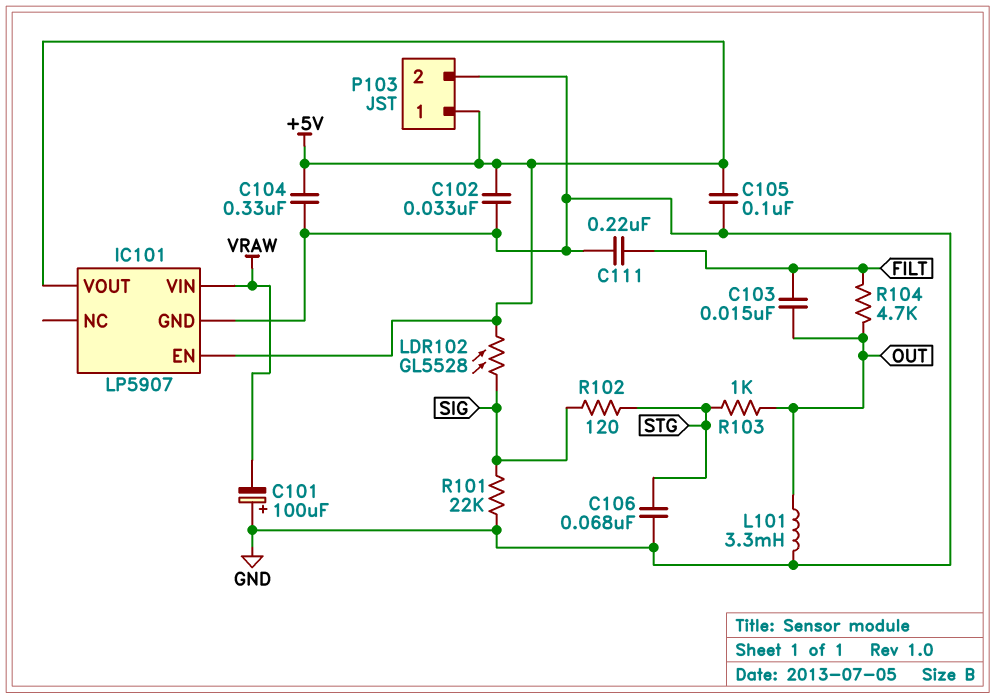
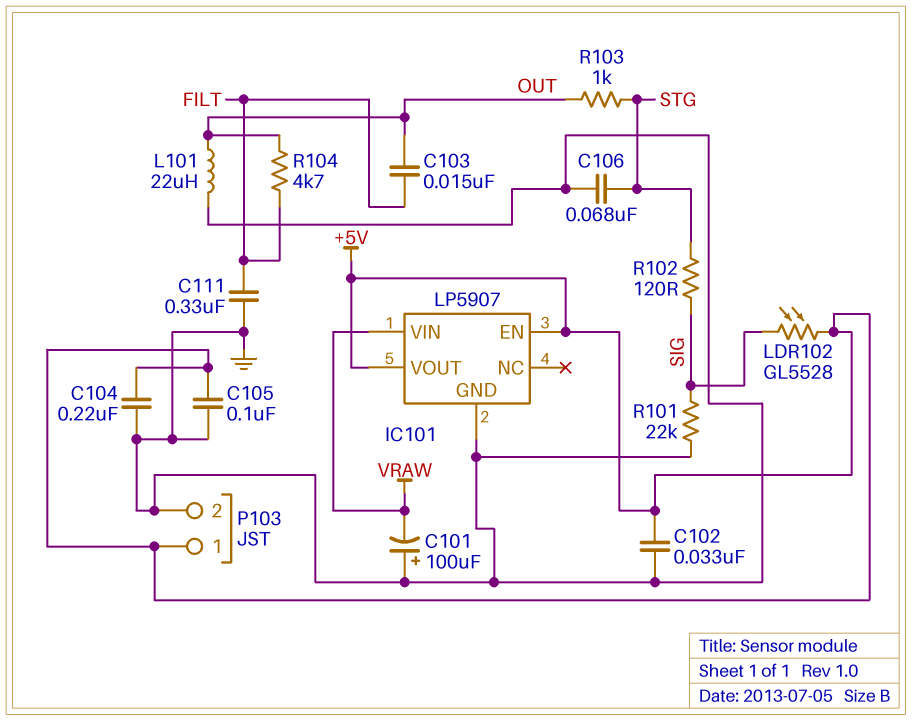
C104: 330nF (+5V, GND) -> 220nF (+5V, GND)
C111: 220nF (FILT, GND) -> 330nF (FILT, GND)
L101: 3.3mH (GND, OUT) -> 22uH (GND, OUT)

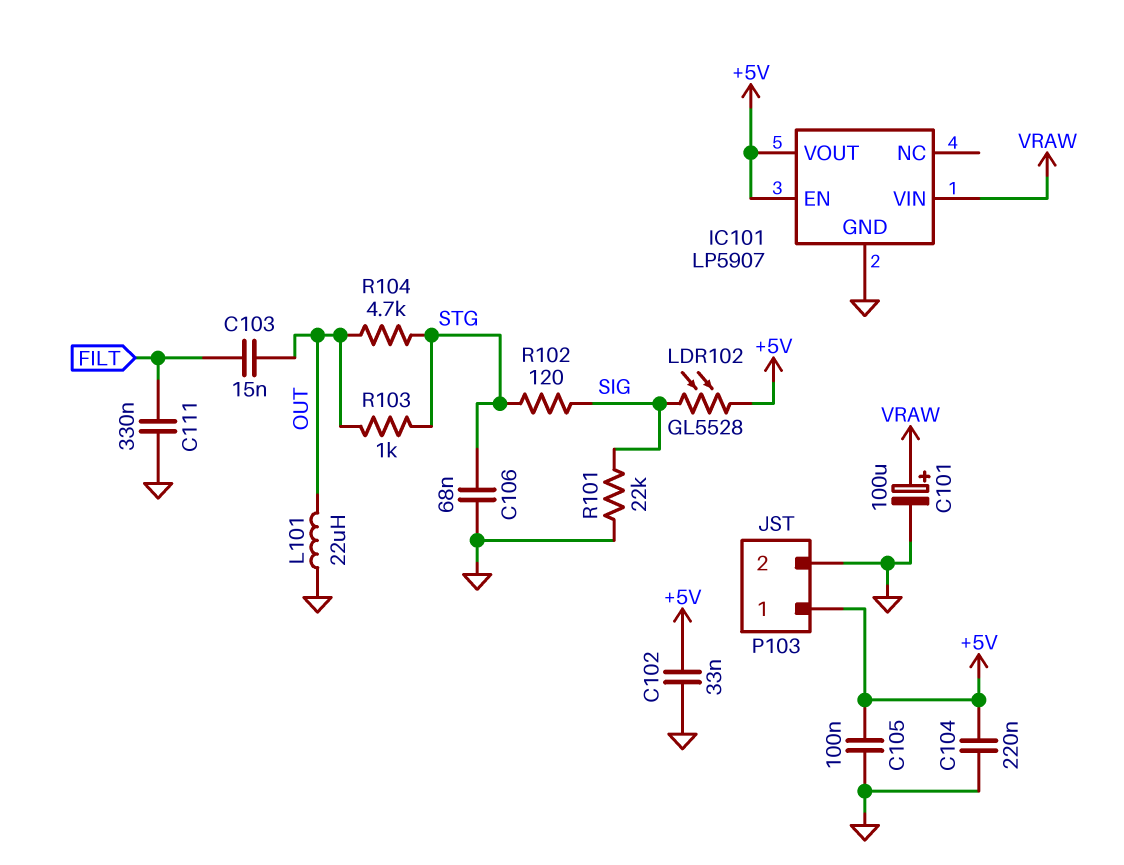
C101: 100uF (plus GND, minus VRAW) -> 100uF (plus VRAW, minus GND)
R104: 4.7k (FILT, OUT) -> 4.7k (OUT, STG)

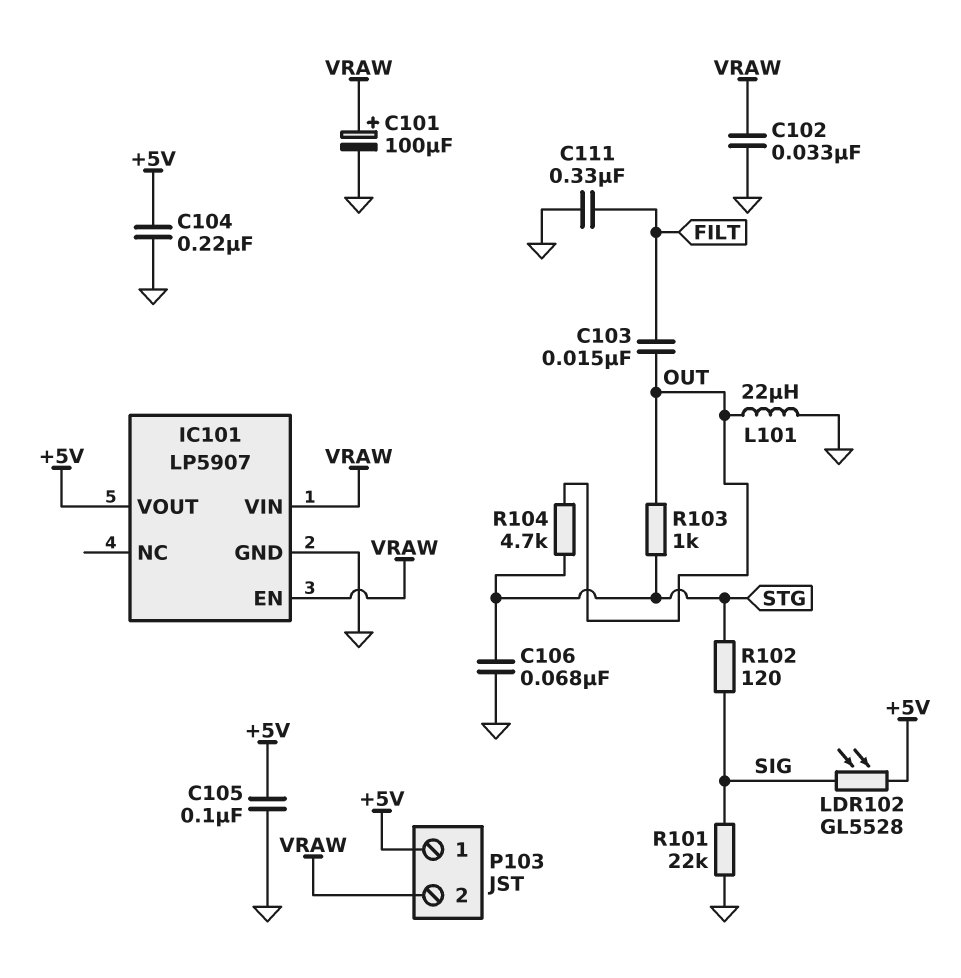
C102: 33nF (+5V, GND) -> 33nF (GND, VRAW)
IC101 pin EN: +5V -> VRAW
P103 pin 2: GND -> VRAW

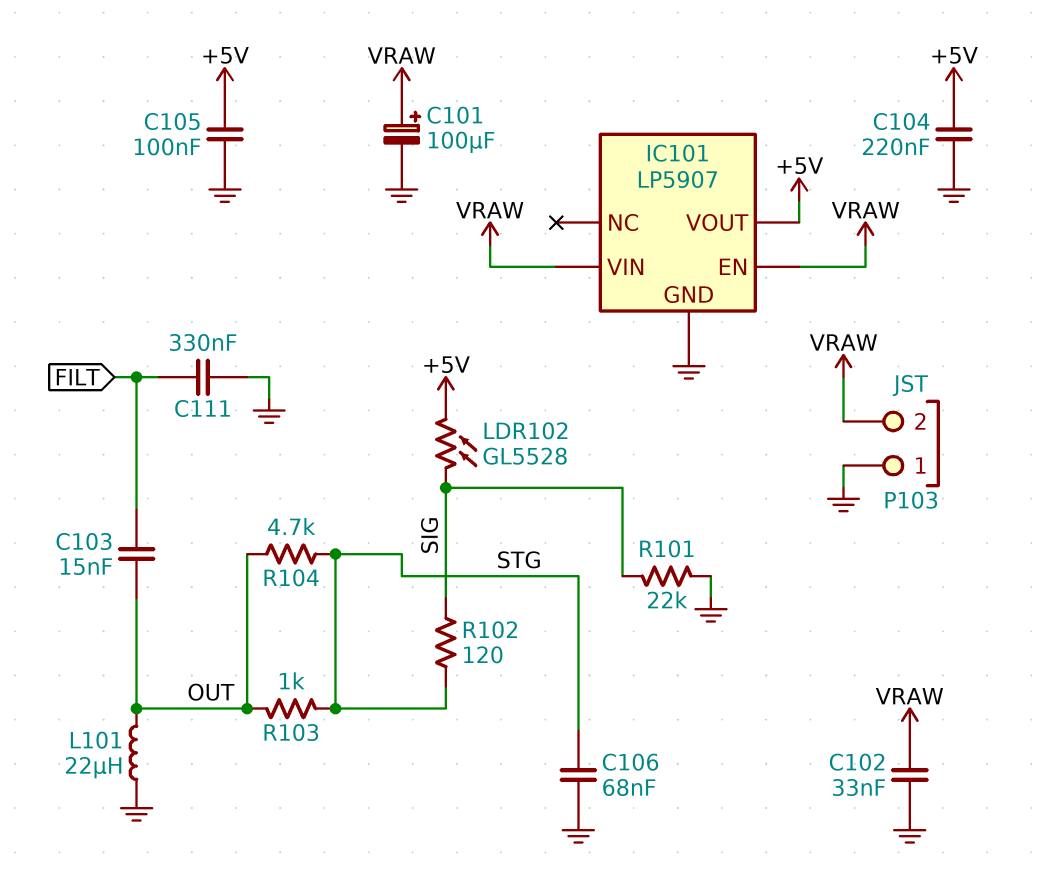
P103 pin 1: +5V -> GND

